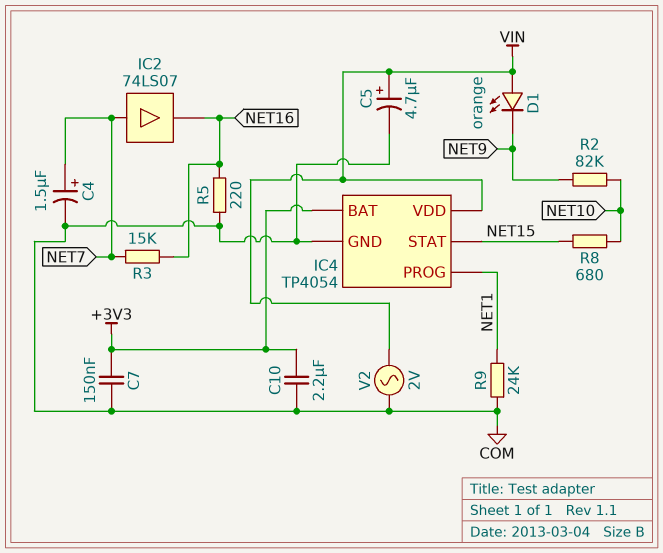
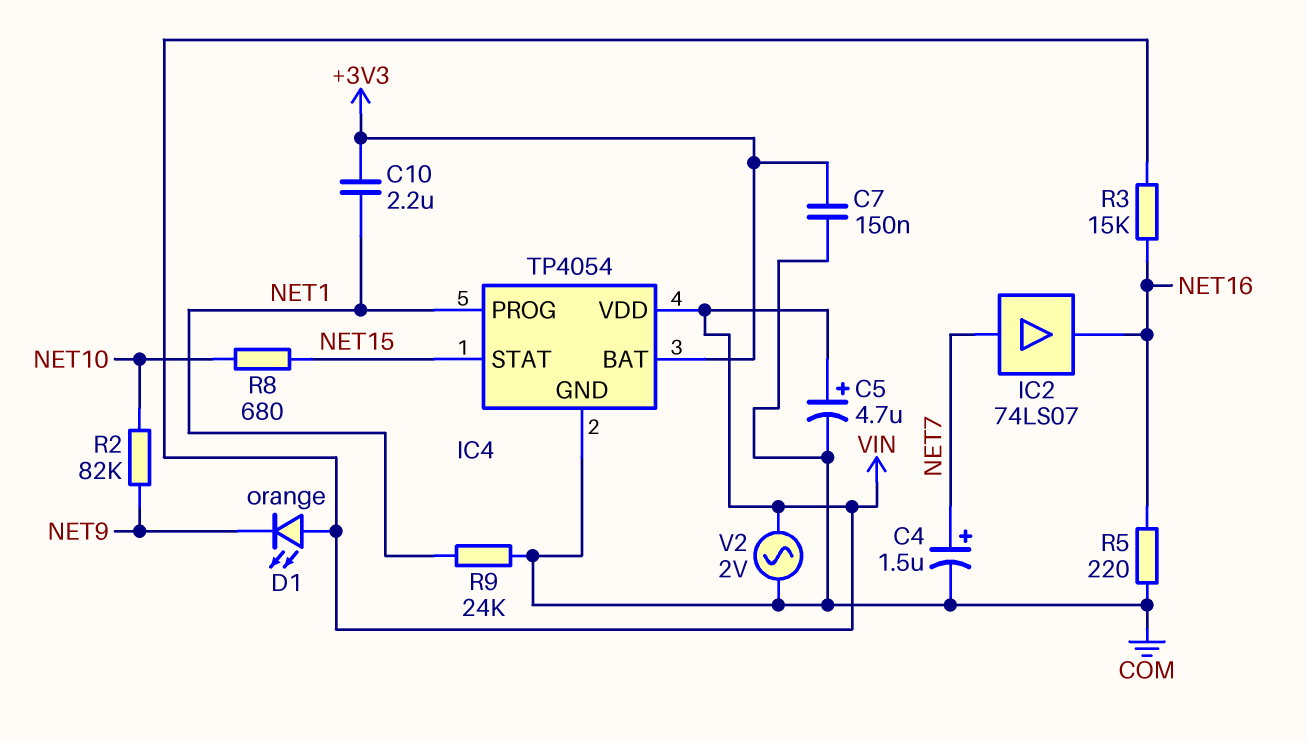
C10: 2.2uF (+3V3, COM) -> 2.2uF (+3V3, NET1)
R3: 15k (NET7, NET16) -> 15k (NET16, VIN)

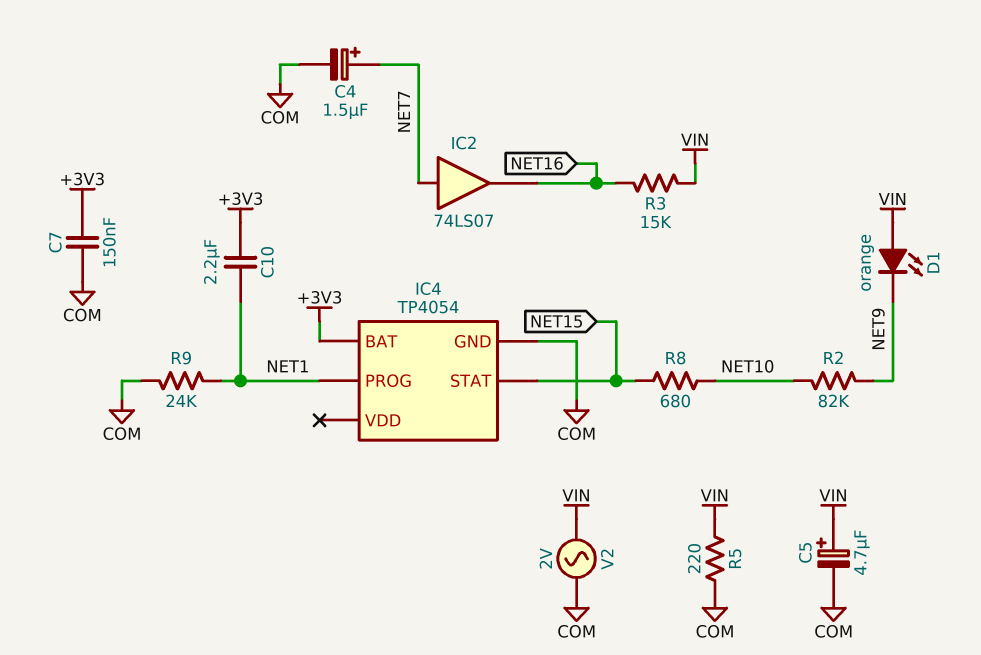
IC4 pin VDD: VIN -> none
R5: 220 (COM, NET16) -> 220 (COM, VIN)

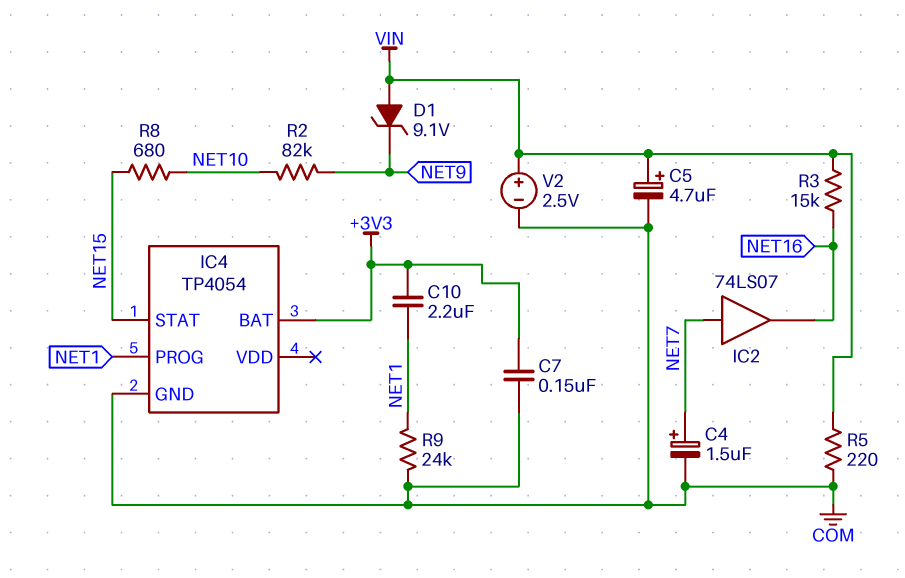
D1: LED orange (A VIN, K NET9) -> zener 9.1V (A VIN, K NET9)
V2: AC 2V (COM, VIN) -> 2.5V (plus VIN, minus COM)

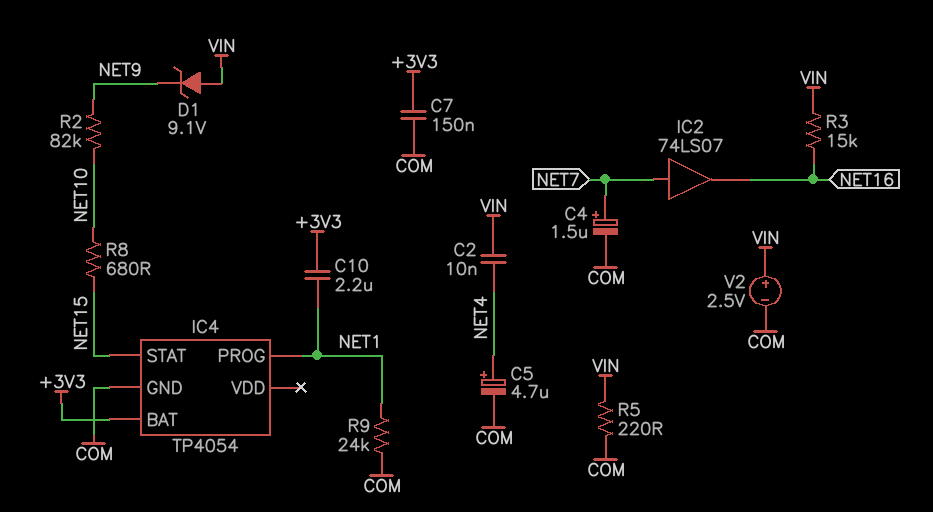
C2: none -> 10nF (NET4, VIN)
C5: 4.7uF (plus VIN, minus COM) -> 4.7uF (plus NET4, minus COM)

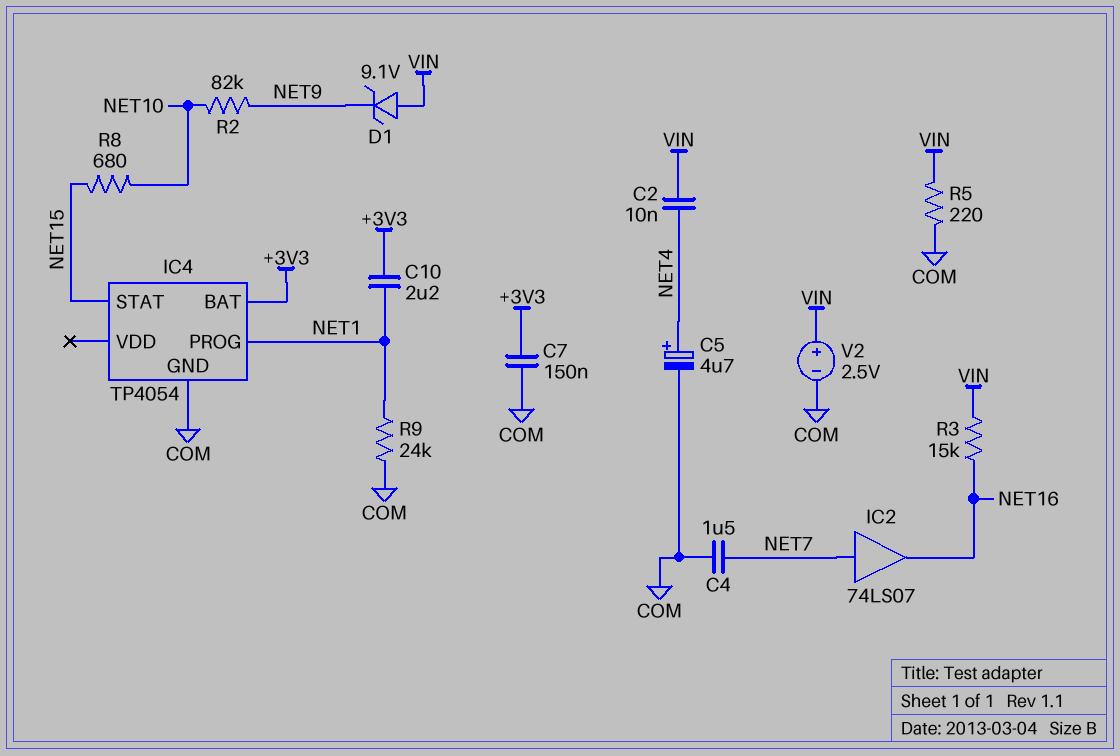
C4: 1.5uF (plus NET7, minus COM) -> 1.5uF (COM, NET7)

